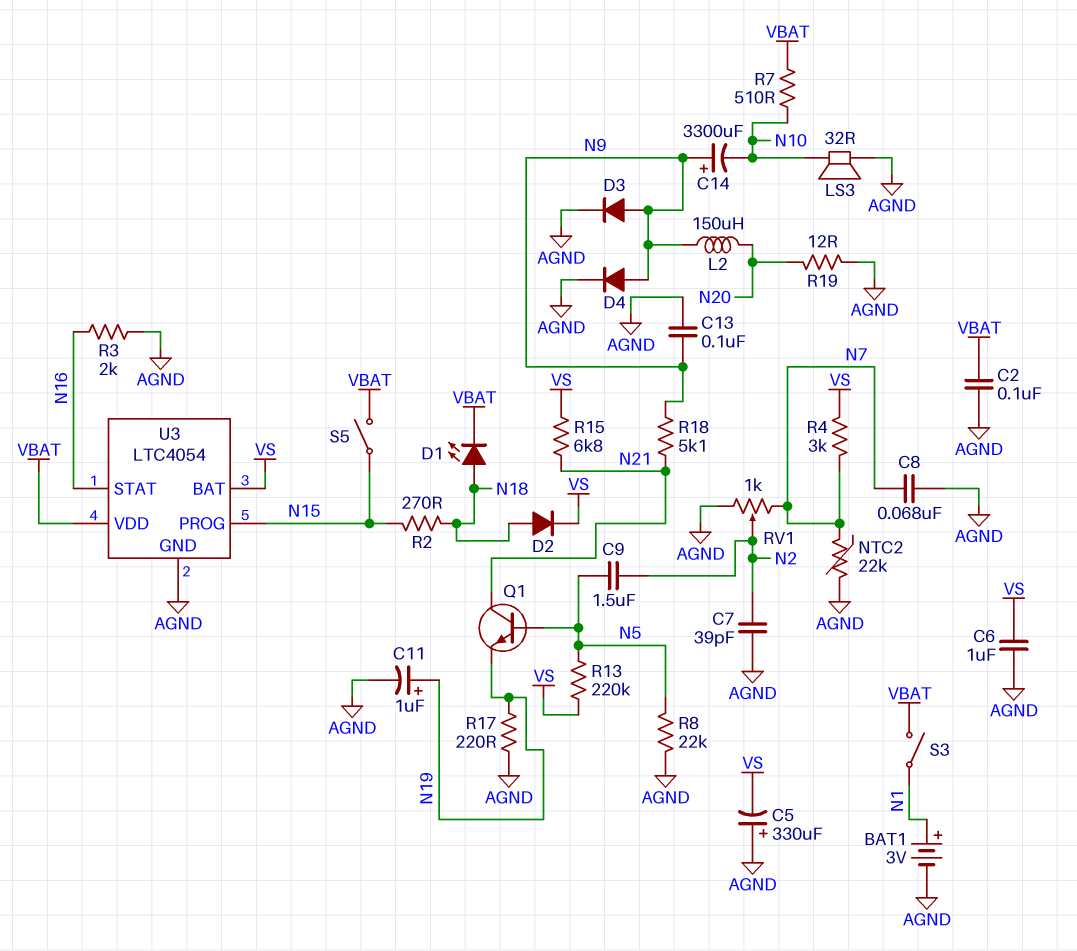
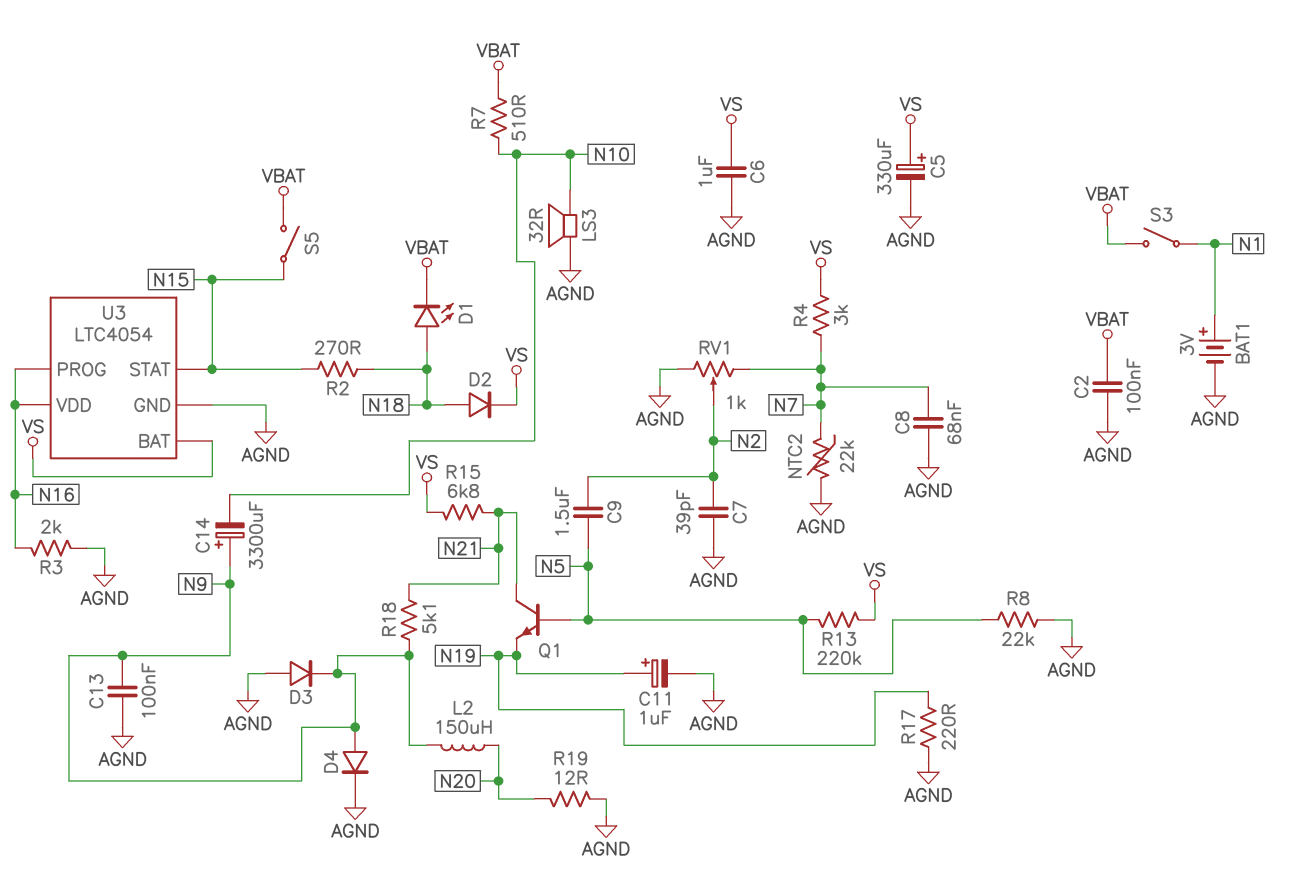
C5: 330uF (plus AGND, minus VS) -> 330uF (plus VS, minus AGND)
D3: diode (A N9, K AGND) -> diode (A AGND, K N9)
U3 pin PROG: N15 -> N16
U3 pin STAT: N16 -> N15
U3 pin VDD: VBAT -> N16

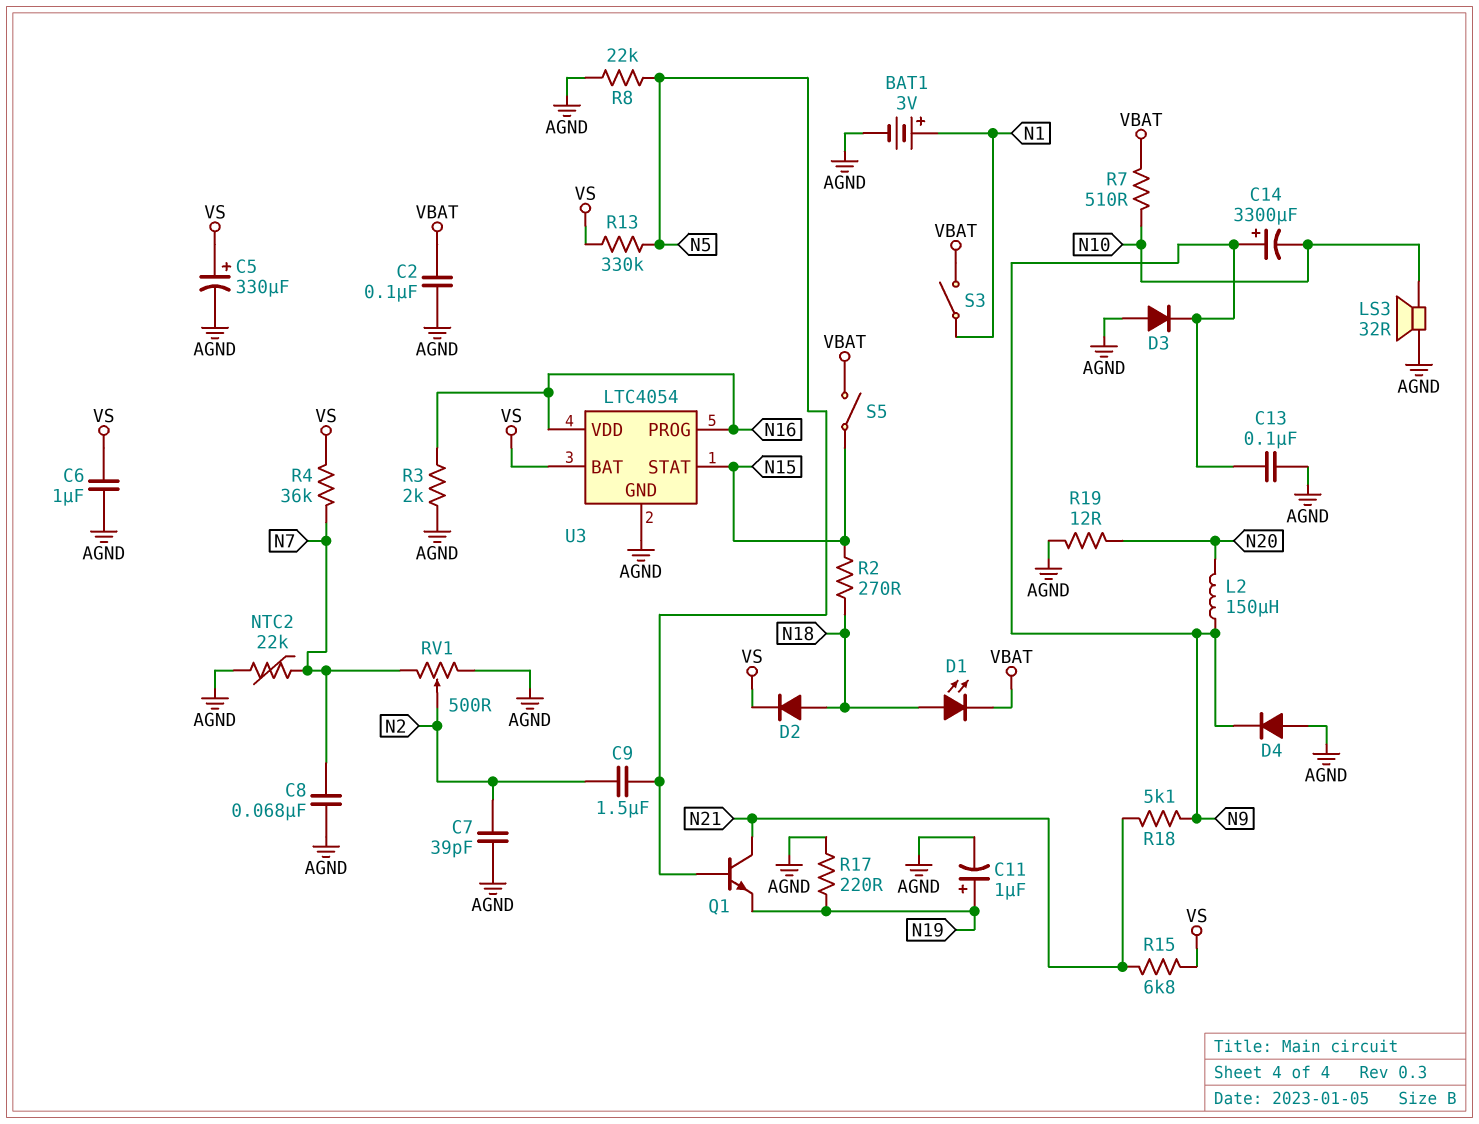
D4: diode (A N9, K AGND) -> diode (A AGND, K N9)
R4: 3k (N7, VS) -> 36k (N7, VS)
R13: 220k (N5, VS) -> 330k (N5, VS)
RV1: 1k (AGND, N7, wiper N2) -> 500 (AGND, N7, wiper N2)

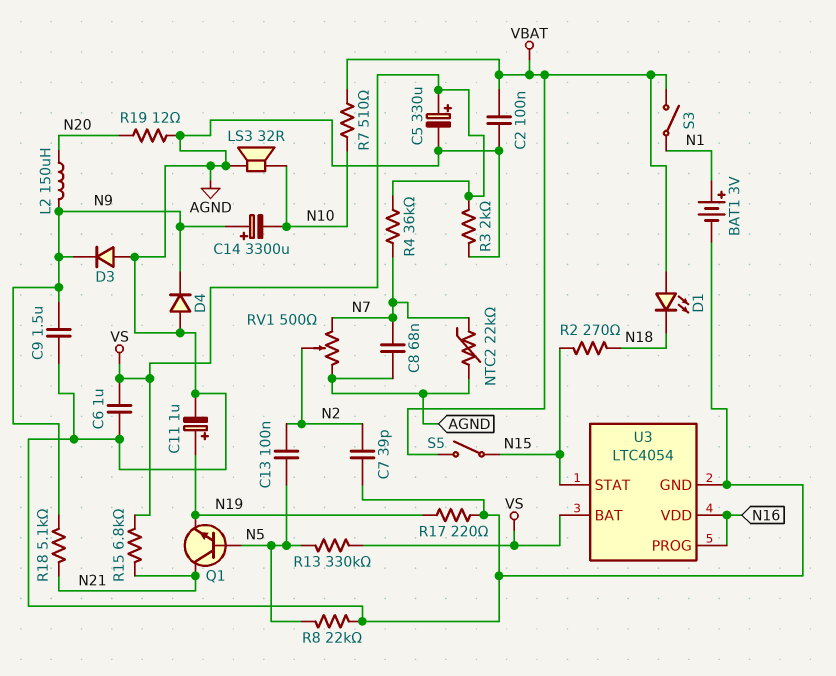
C9: 1.5uF (N2, N5) -> 1.5uF (AGND, N9)
C13: 100nF (AGND, N9) -> 100nF (N2, N5)
D1: LED (A N18, K VBAT) -> LED (A VBAT, K N18)
D2: diode (A N18, K VS) -> none
R3: 2k (AGND, N16) -> 2k (AGND, VS)

